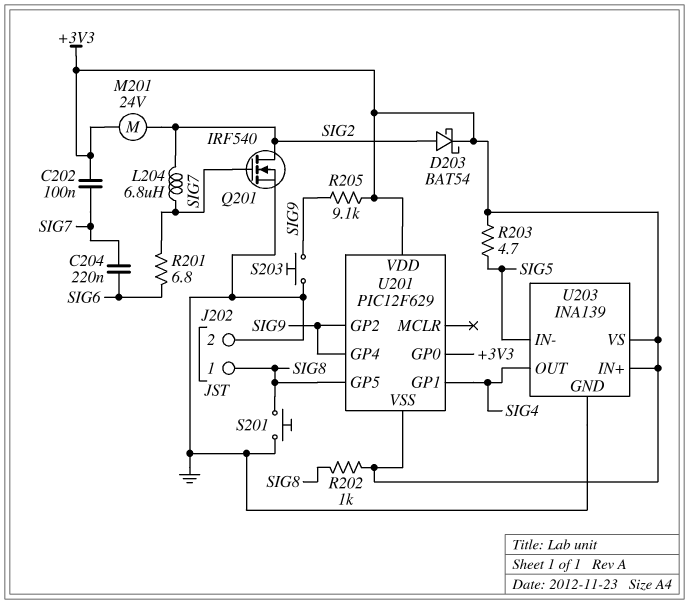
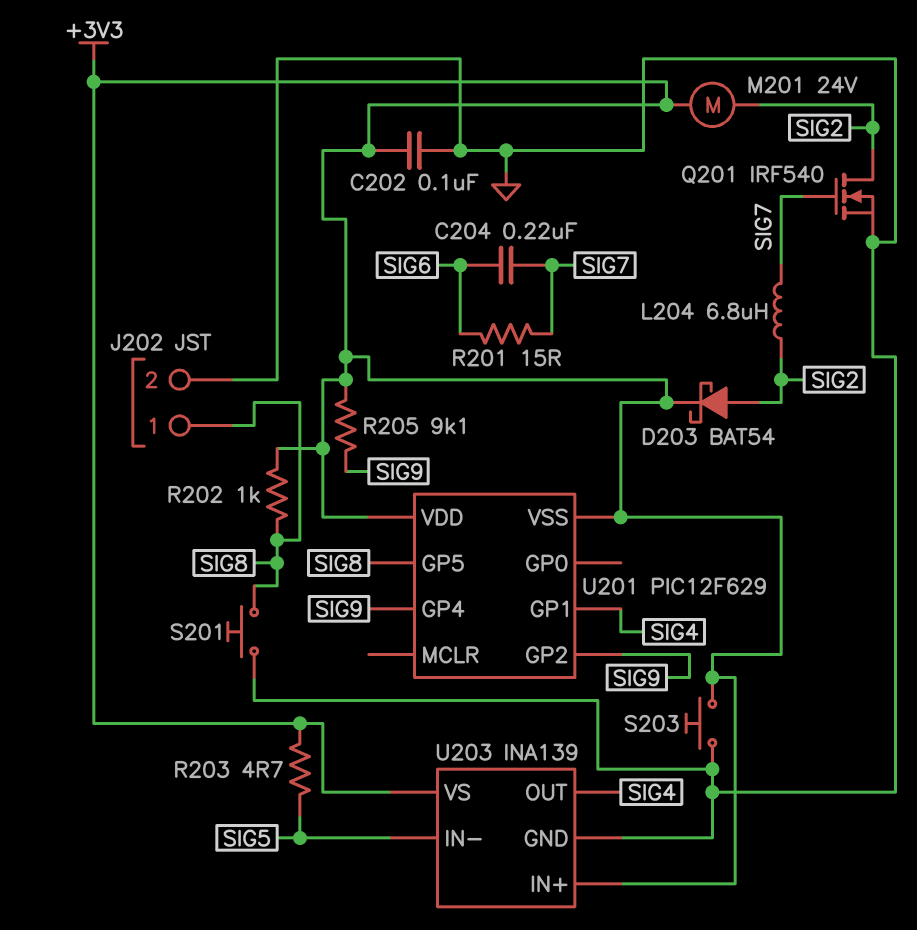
C202: 100nF (+3V3, SIG7) -> 100nF (+3V3, GND)
R201: 6.8 (SIG6, SIG7) -> 15 (SIG6, SIG7)
S203: button (GND, SIG9) -> button (+3V3, GND)
U201 pin GP0: +3V3 -> none

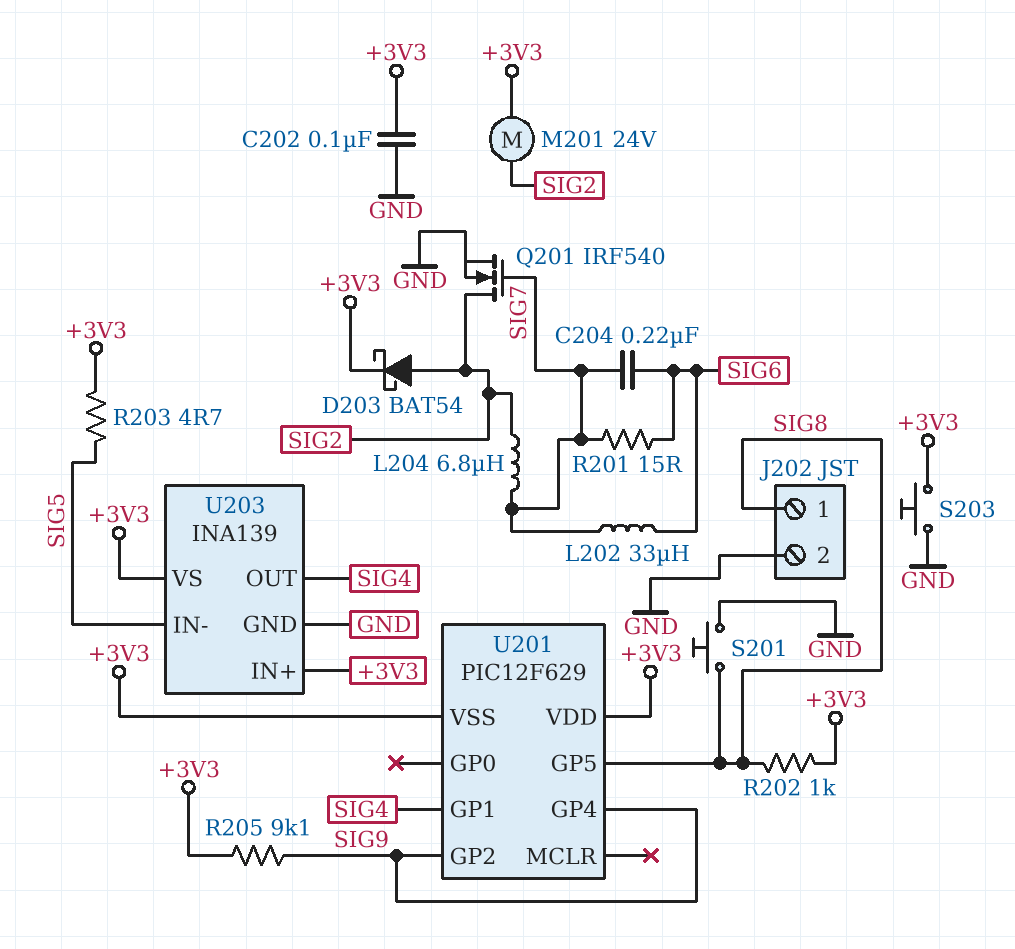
L202: none -> 33uH (SIG6, SIG7)

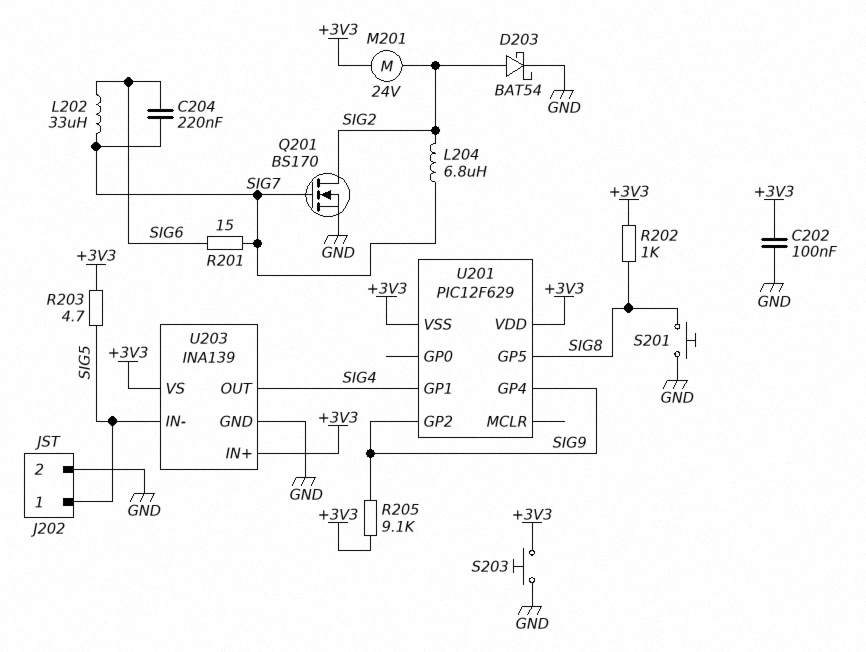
D203: schottky BAT54 (A SIG2, K +3V3) -> schottky BAT54 (A SIG2, K GND)
J202 pin 1: SIG8 -> SIG5
Q201: NMOS IRF540 (G SIG7, D SIG2, S GND) -> NMOS BS170 (G SIG7, D SIG2, S GND)

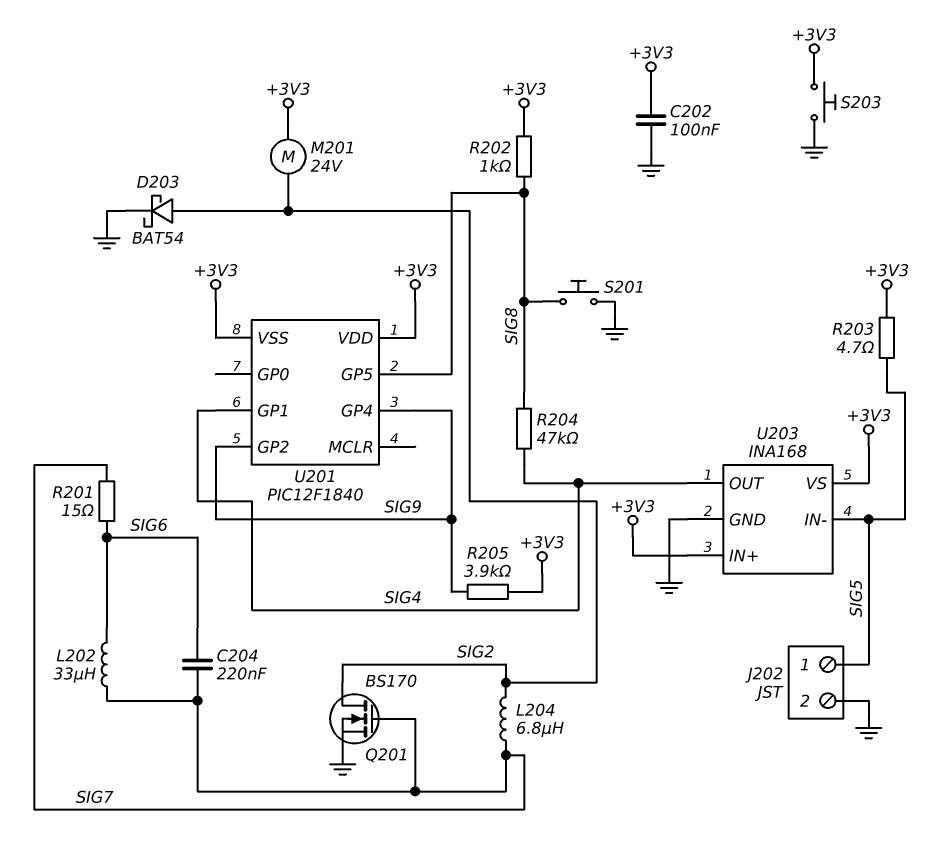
R204: none -> 47k (SIG4, SIG8)
R205: 9.1k (+3V3, SIG9) -> 3.9k (+3V3, SIG9)
U201: PIC12F629 -> PIC12F1840
U203: INA139 -> INA168

